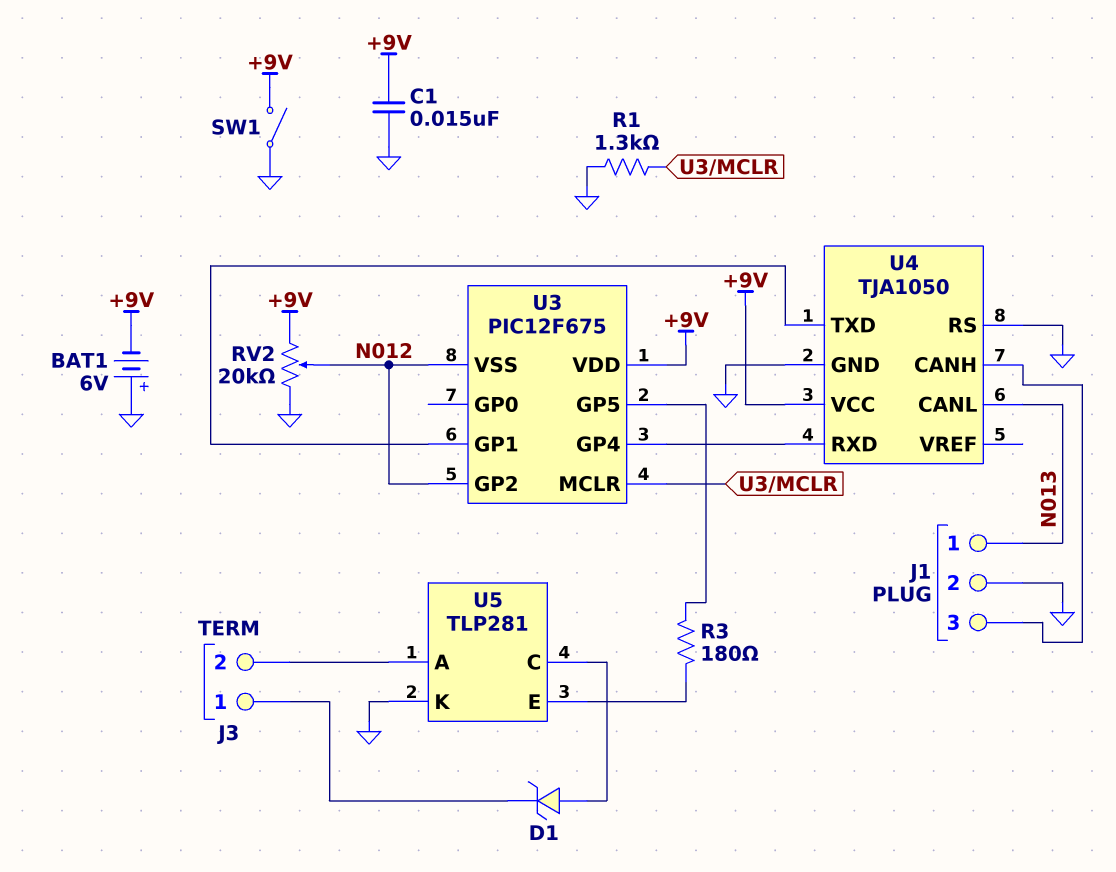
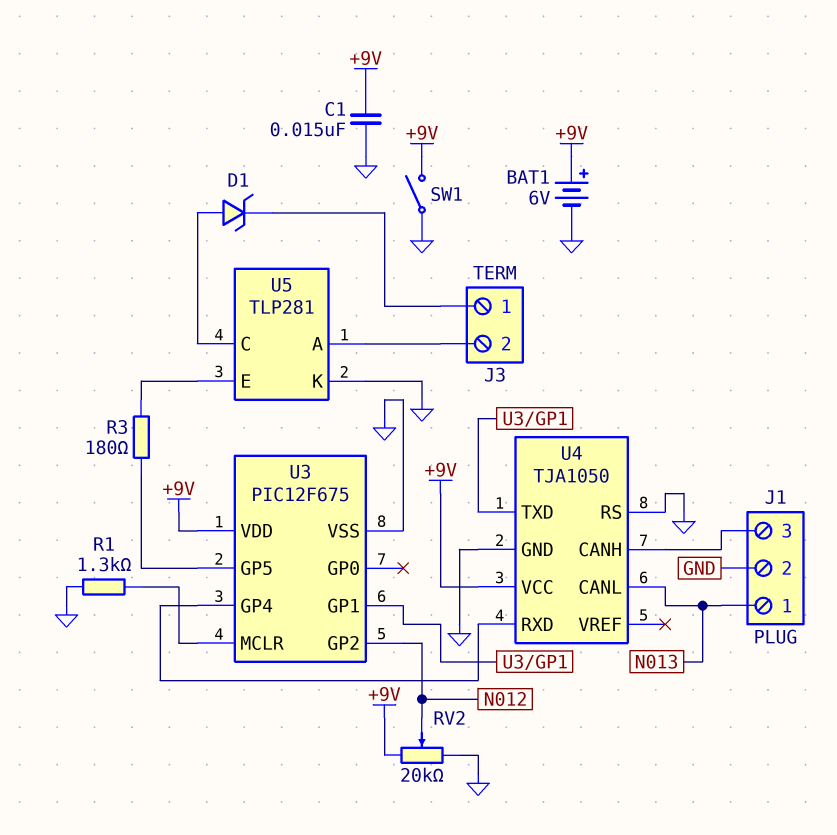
BAT1: 6V (plus GND, minus +9V) -> 6V (plus +9V, minus GND)
U3 pin VSS: N012 -> GND

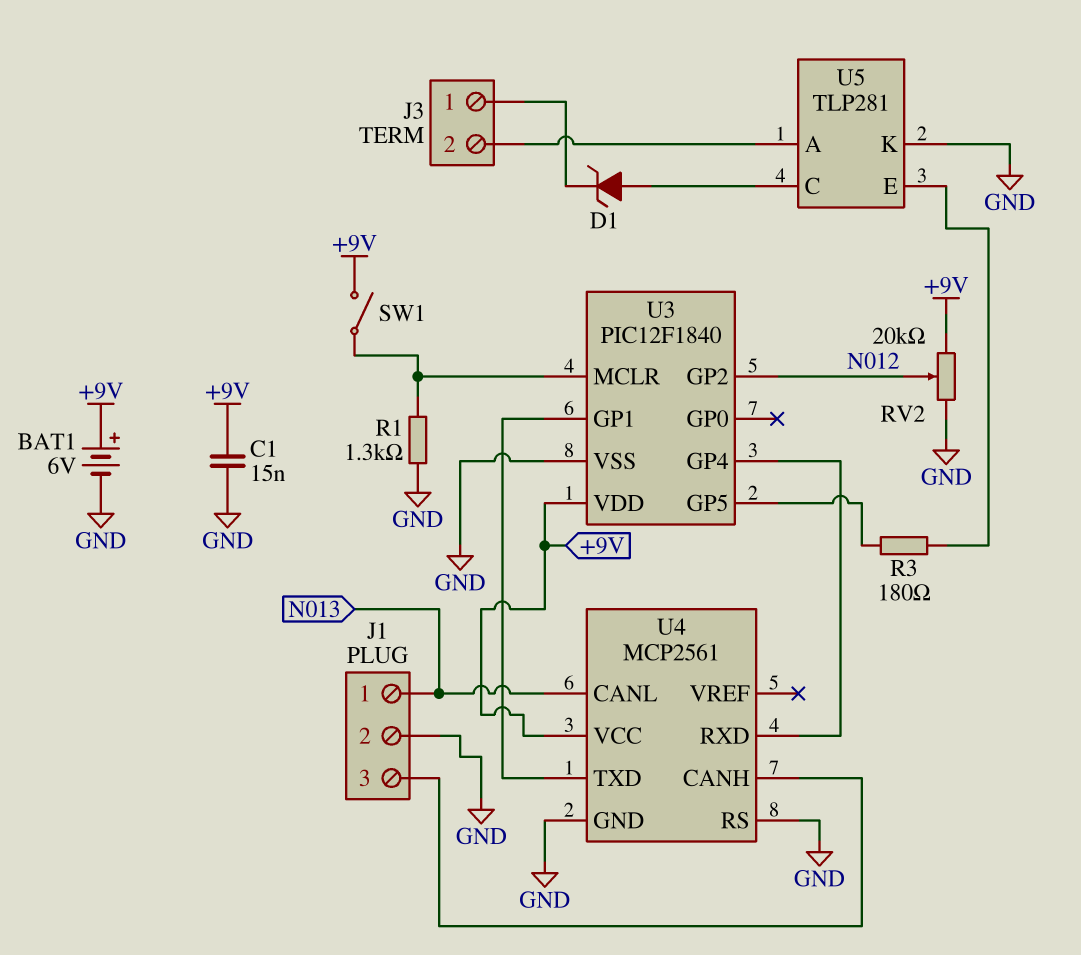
SW1: switch (+9V, GND) -> switch (+9V, U3/MCLR)
U3: PIC12F675 -> PIC12F1840
U4: TJA1050 -> MCP2561

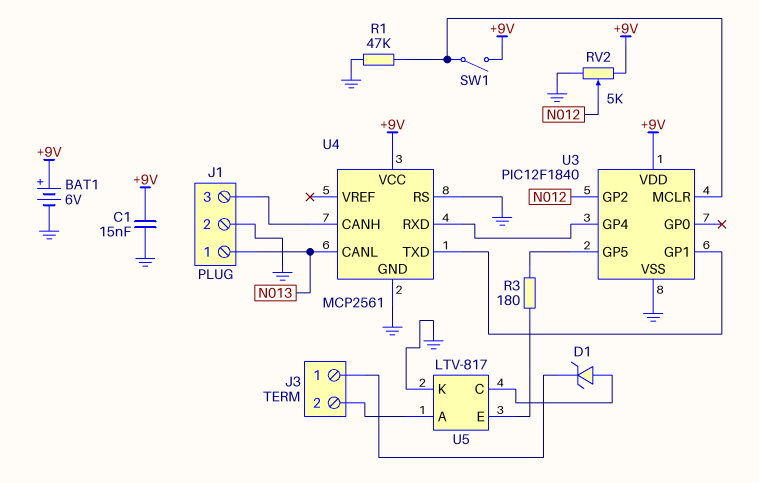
R1: 1.3k (GND, U3/MCLR) -> 47k (GND, U3/MCLR)
RV2: 20k (+9V, GND, wiper N012) -> 5k (+9V, GND, wiper N012)
U5: TLP281 -> LTV-817

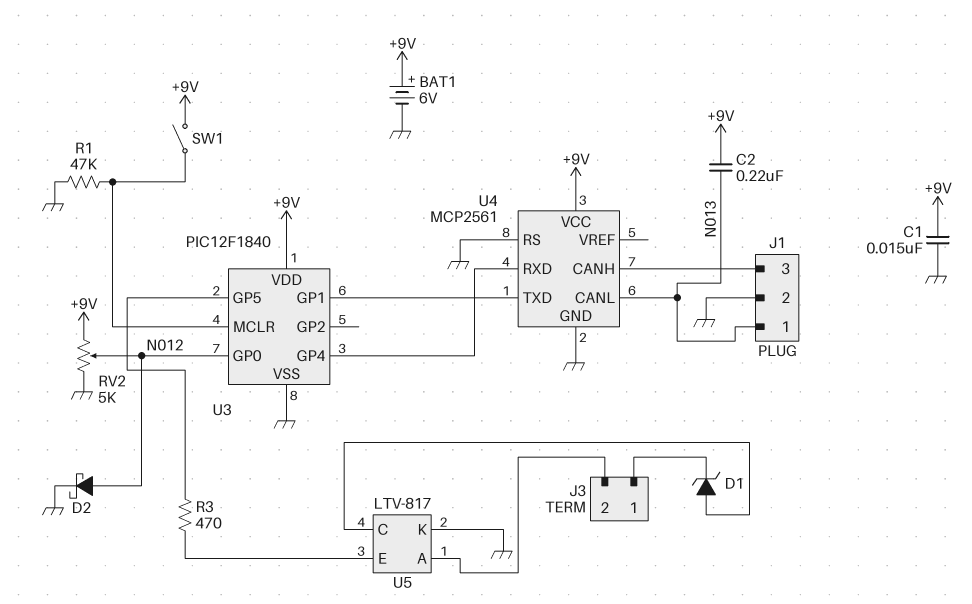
C2: none -> 220nF (+9V, N013)
D2: none -> schottky (A N012, K GND)
R3: 180 (U3/GP5, U5/E) -> 470 (U3/GP5, U5/E)
U3 pin GP0: none -> N012
U3 pin GP2: N012 -> none

